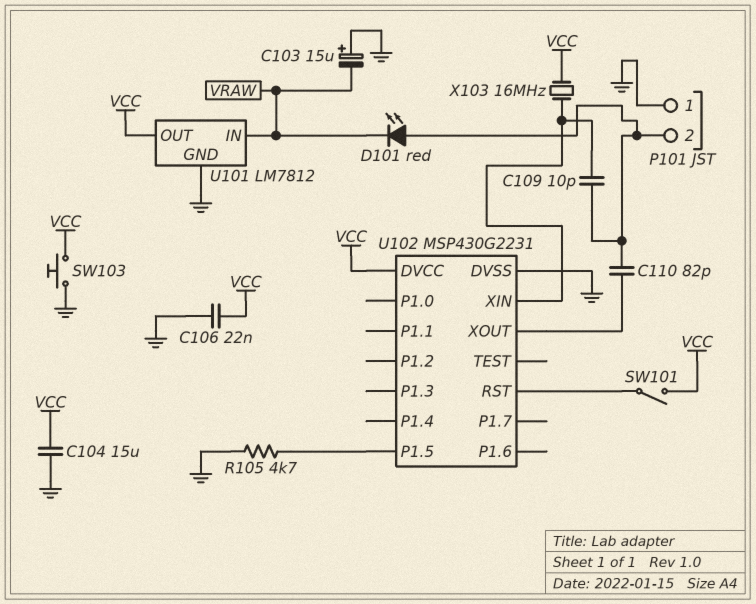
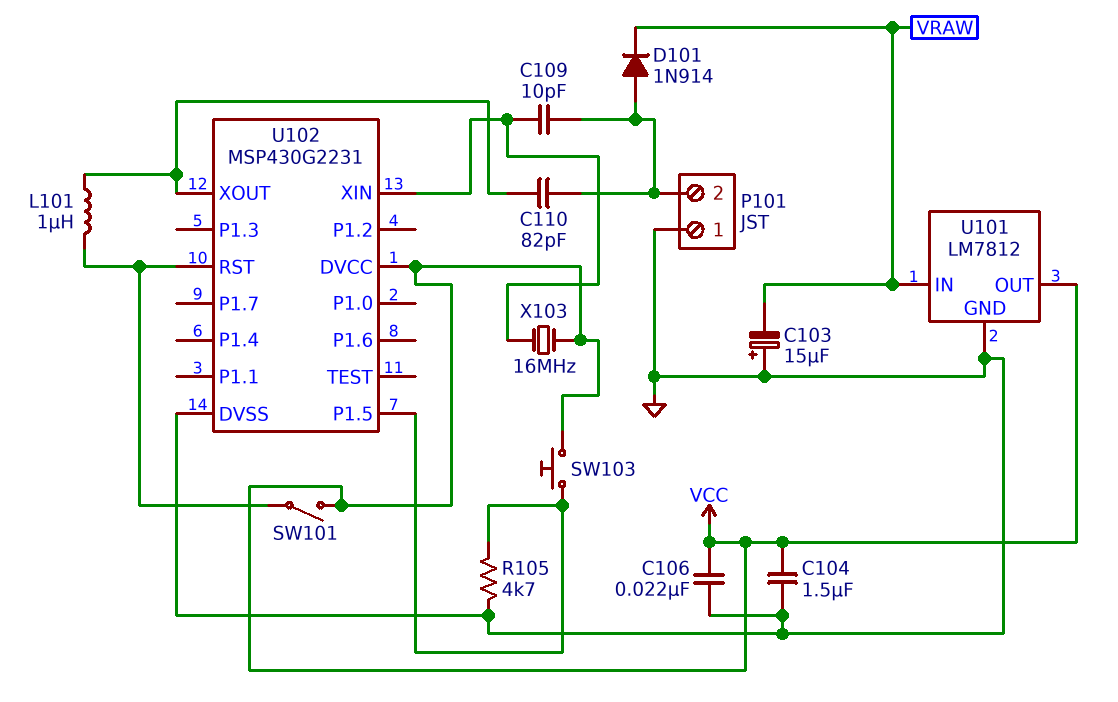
C104: 15uF (GND, VCC) -> 1.5uF (GND, VCC)
D101: LED red (A P101/2, K VRAW) -> diode 1N914 (A P101/2, K VRAW)
L101: none -> 1uH (U102/RST, U102/XOUT)
SW103: button (GND, VCC) -> button (U102/P1.5, VCC)

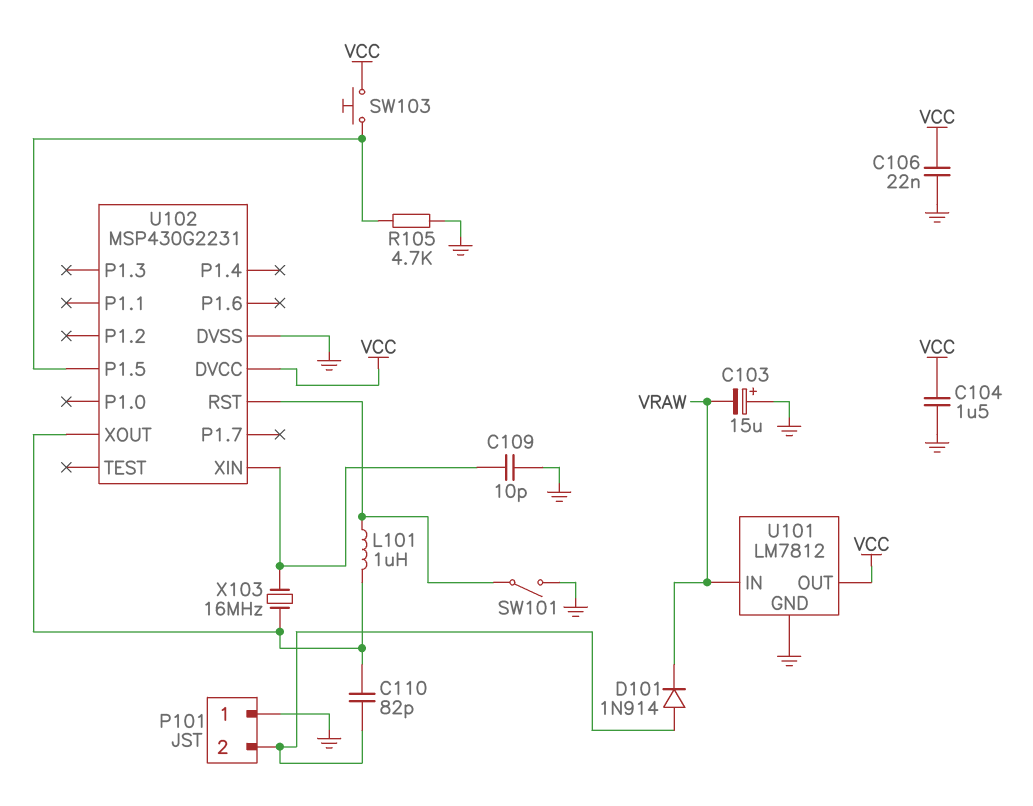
C109: 10pF (P101/2, U102/XIN) -> 10pF (GND, U102/XIN)
SW101: switch (U102/RST, VCC) -> switch (GND, U102/RST)
X103: 16MHz (U102/XIN, VCC) -> 16MHz (U102/XIN, U102/XOUT)

